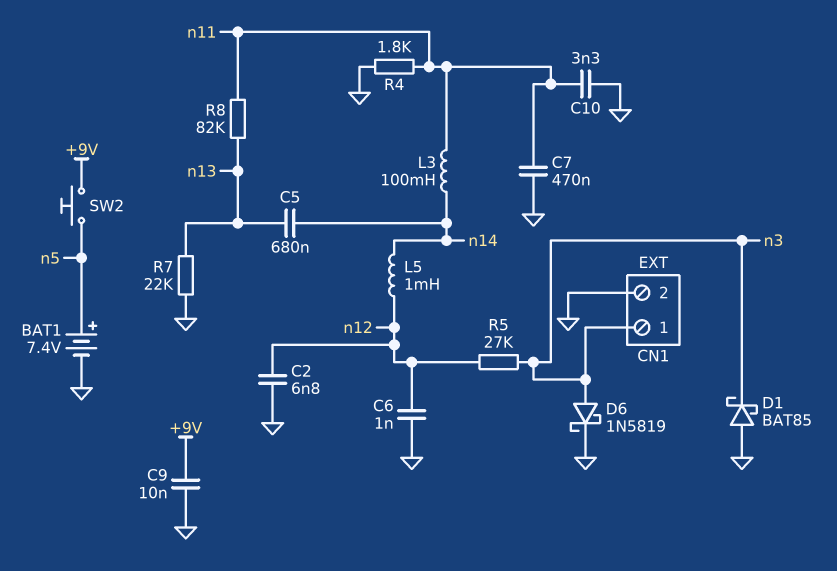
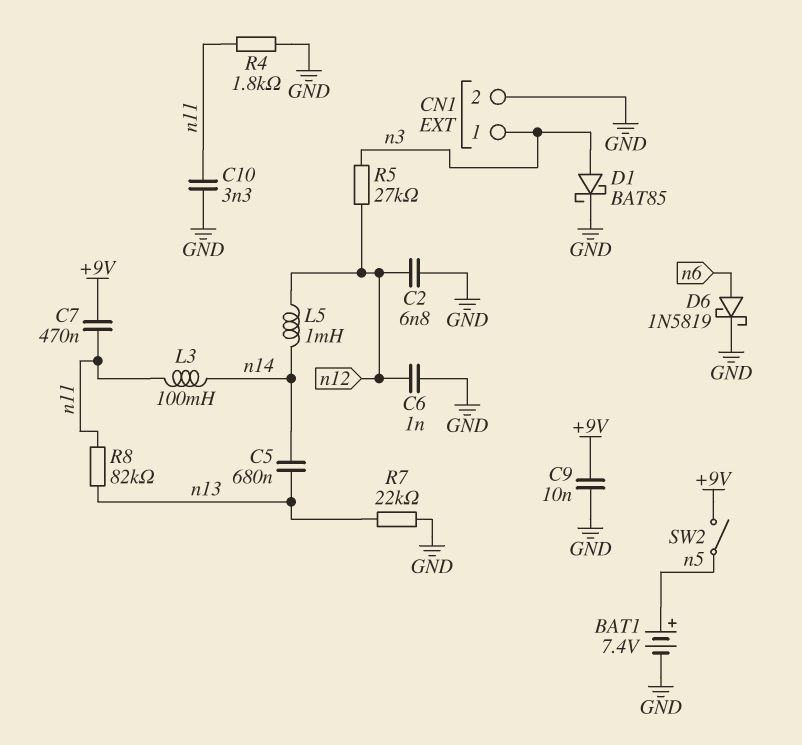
C7: 470nF (GND, n11) -> 470nF (+9V, n11)
D1: schottky BAT85 (A GND, K n3) -> schottky BAT85 (A n3, K GND)
D6: schottky 1N5819 (A n3, K GND) -> schottky 1N5819 (A n6, K GND)
SW2: button (+9V, n5) -> switch (+9V, n5)

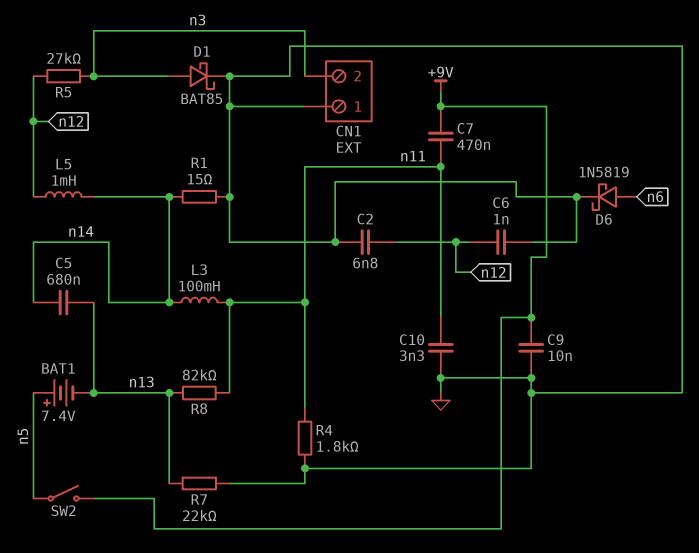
BAT1: 7.4V (plus n5, minus GND) -> 7.4V (plus n5, minus n13)
CN1 pin 1: n3 -> GND
CN1 pin 2: GND -> n3
R1: none -> 15 (GND, n14)

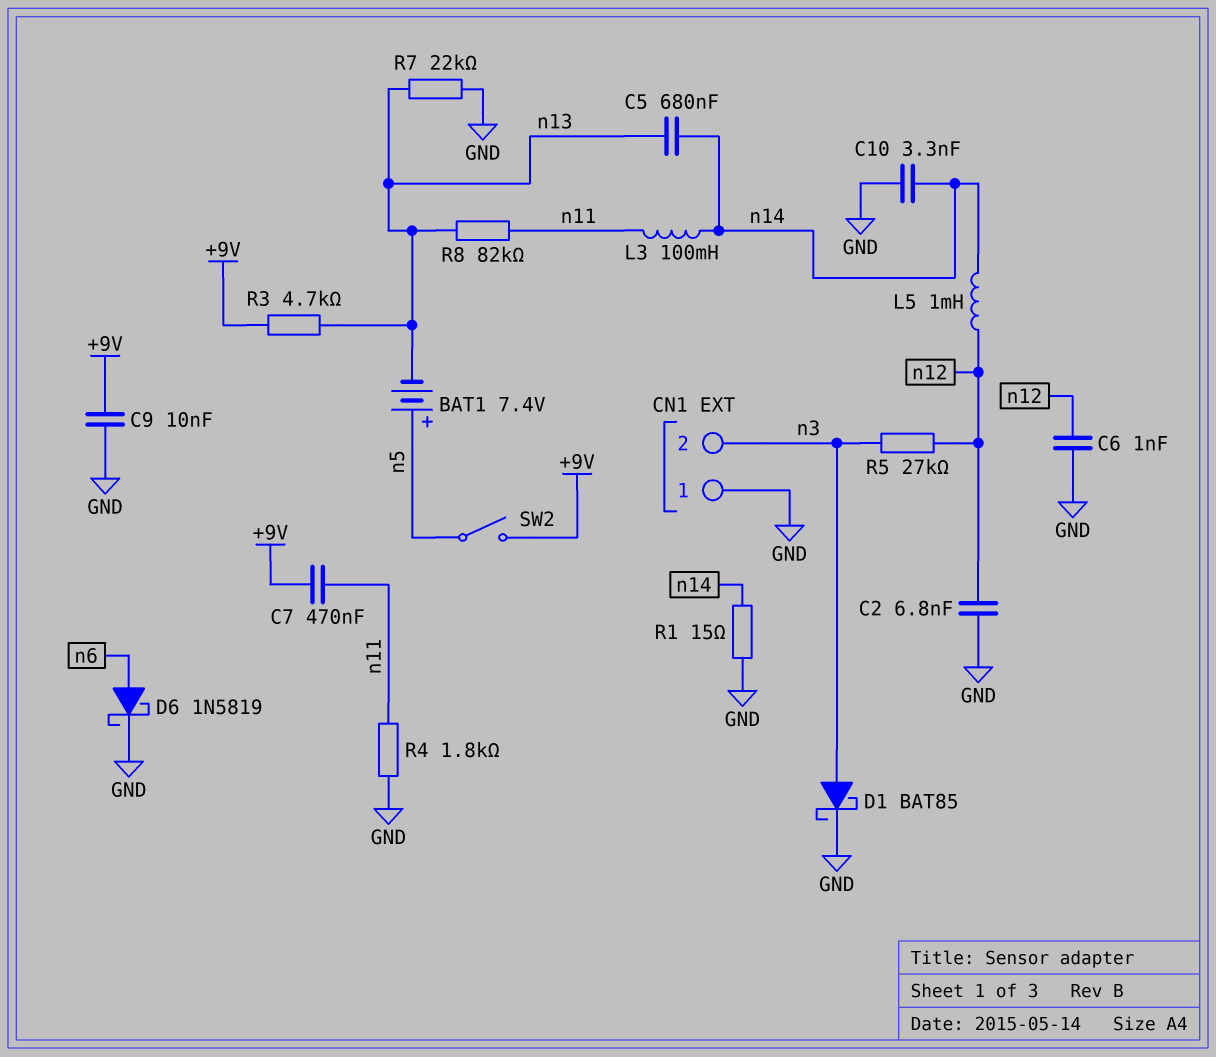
C10: 3.3nF (GND, n11) -> 3.3nF (GND, n14)
R3: none -> 4.7k (+9V, n13)

